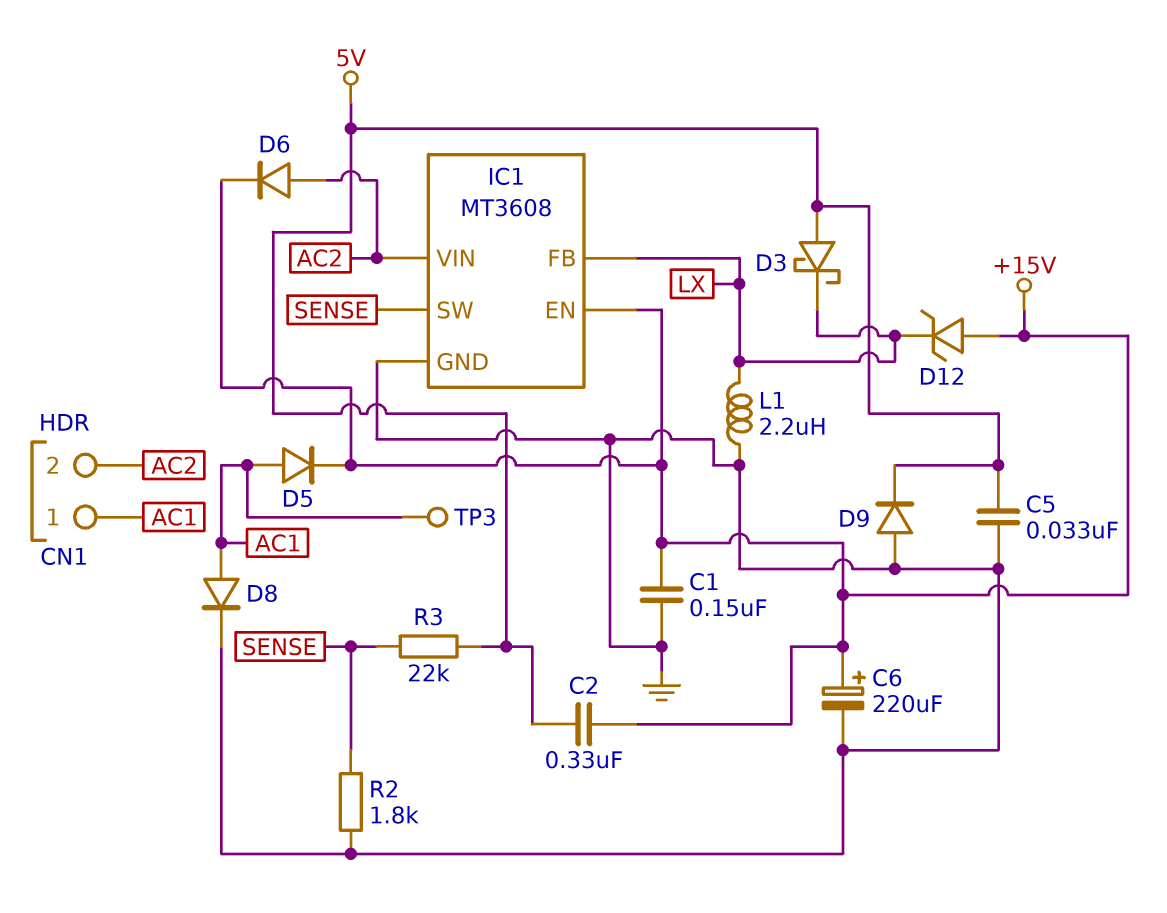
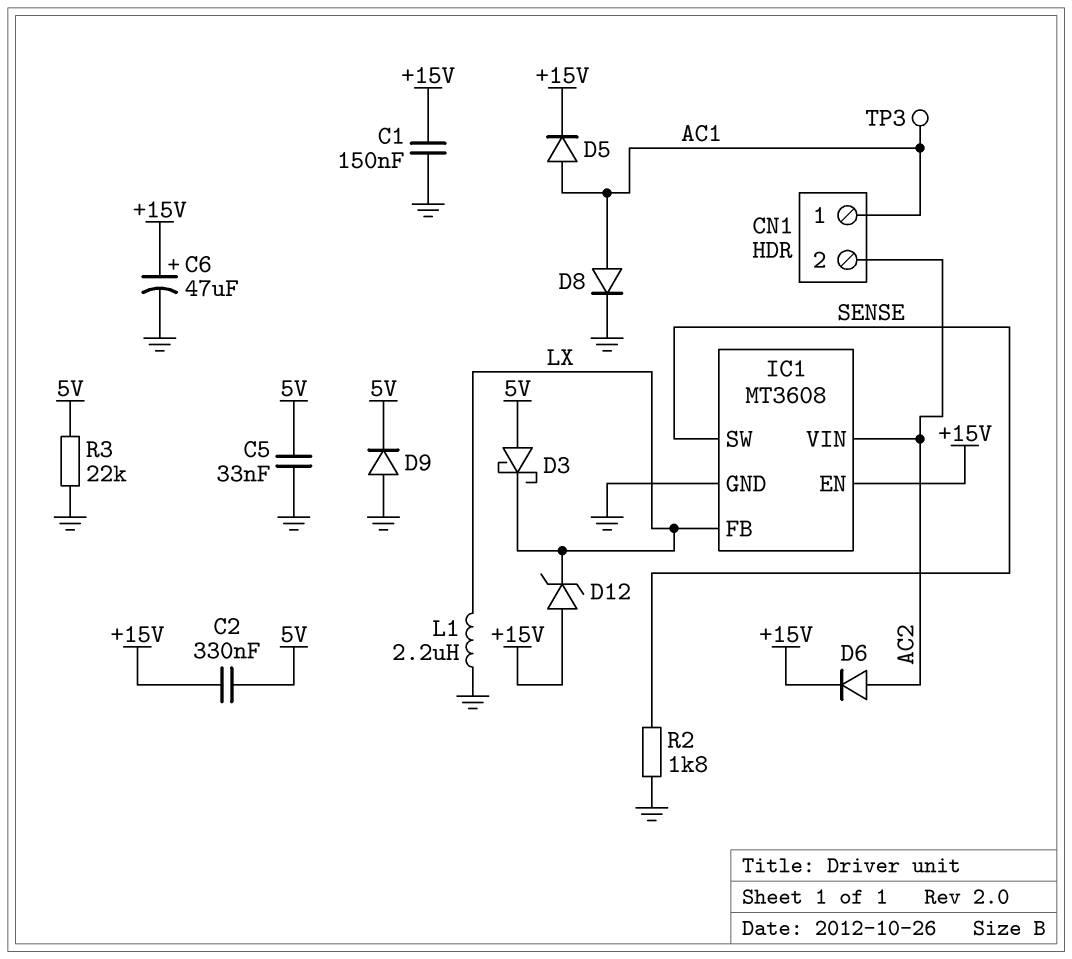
C6: 220uF (plus +15V, minus GND) -> 47uF (plus +15V, minus GND)
R3: 22k (5V, SENSE) -> 22k (5V, GND)

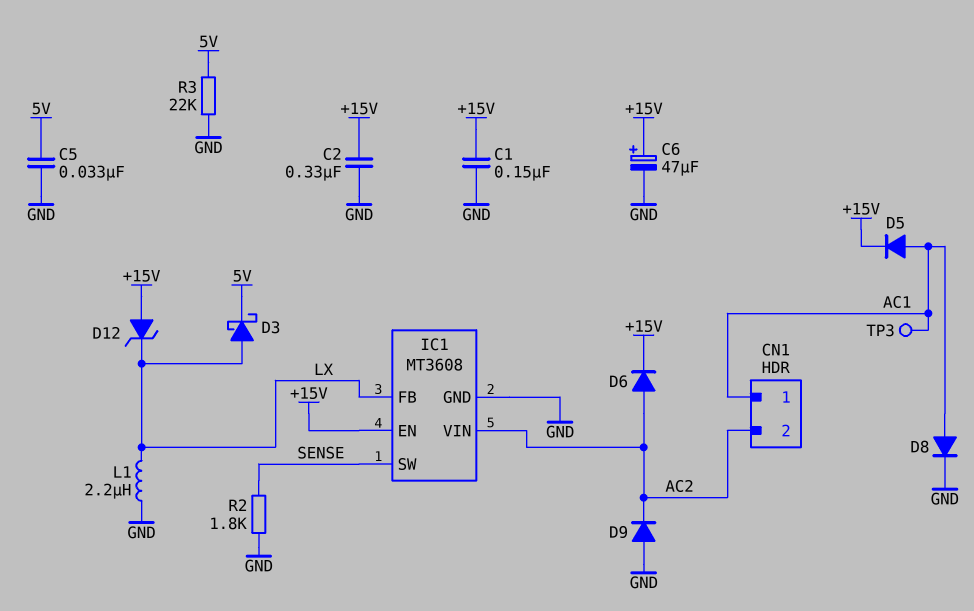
C2: 330nF (+15V, 5V) -> 330nF (+15V, GND)
D3: schottky (A 5V, K LX) -> schottky (A LX, K 5V)
D9: diode (A GND, K 5V) -> diode (A GND, K AC2)

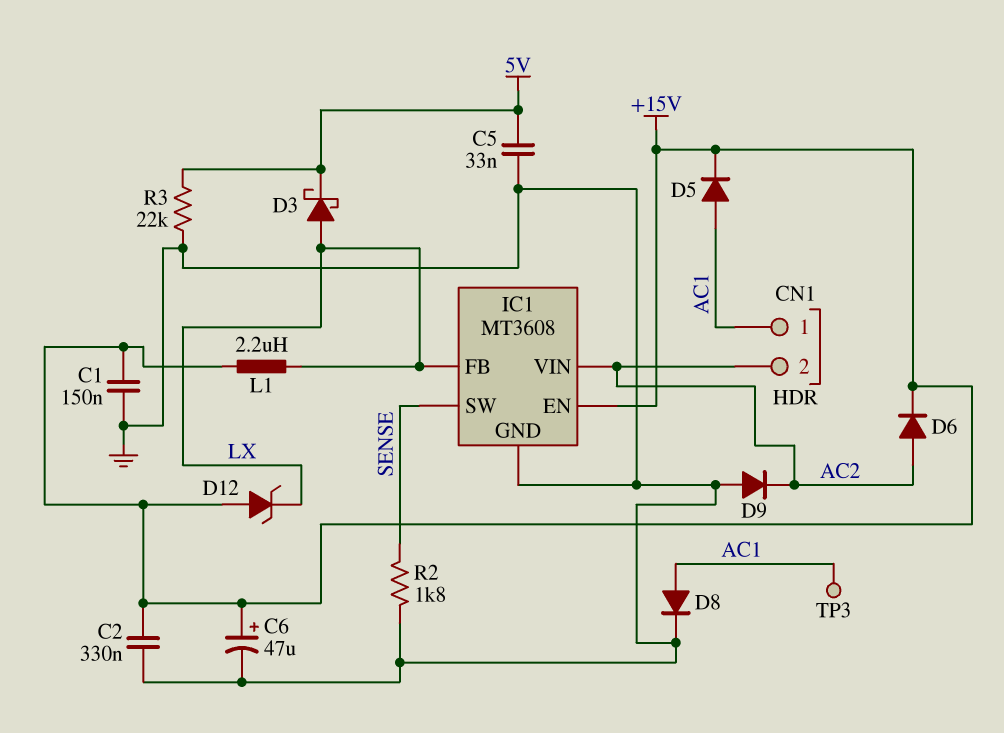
L1: 2.2uH (GND, LX) -> 2.2uH (+15V, LX)

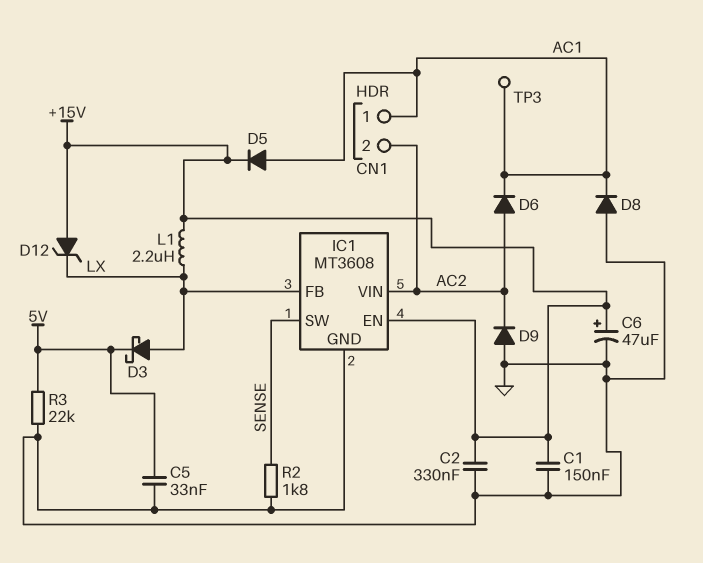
D6: diode (A AC2, K +15V) -> diode (A AC2, K AC1)
D8: diode (A AC1, K GND) -> diode (A GND, K AC1)

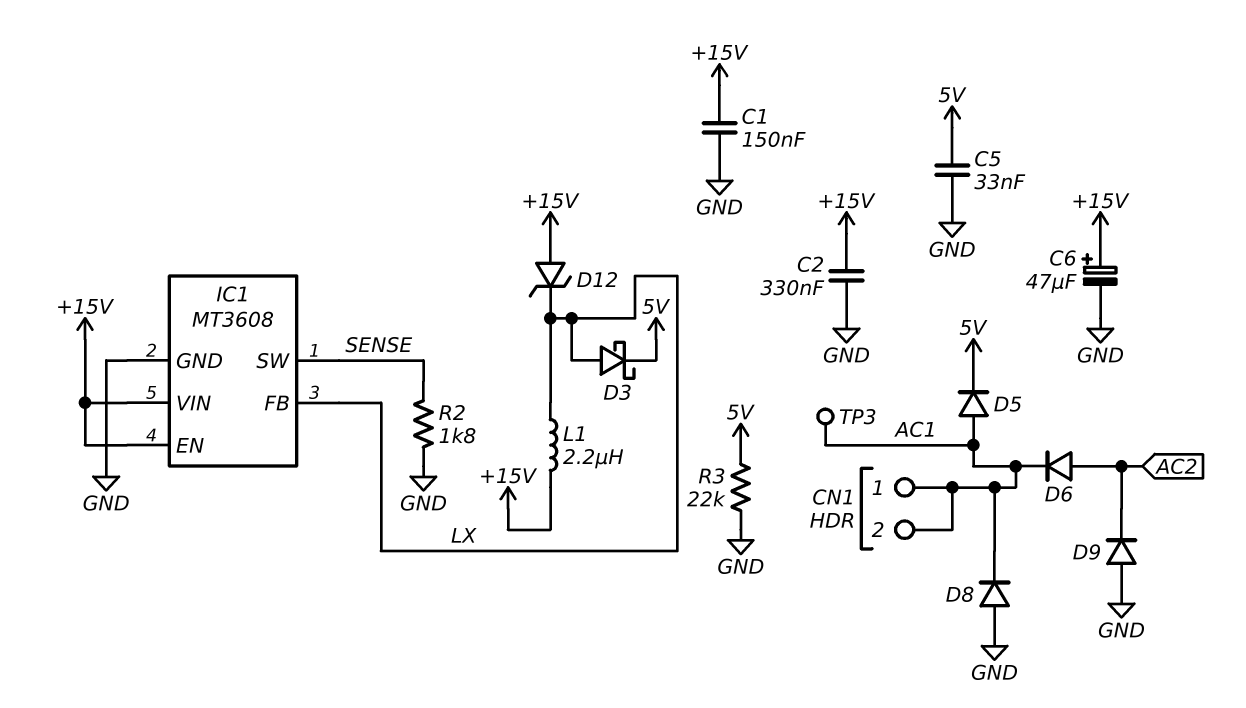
CN1 pin 2: AC2 -> AC1
D5: diode (A AC1, K +15V) -> diode (A AC1, K 5V)
IC1 pin VIN: AC2 -> +15V

